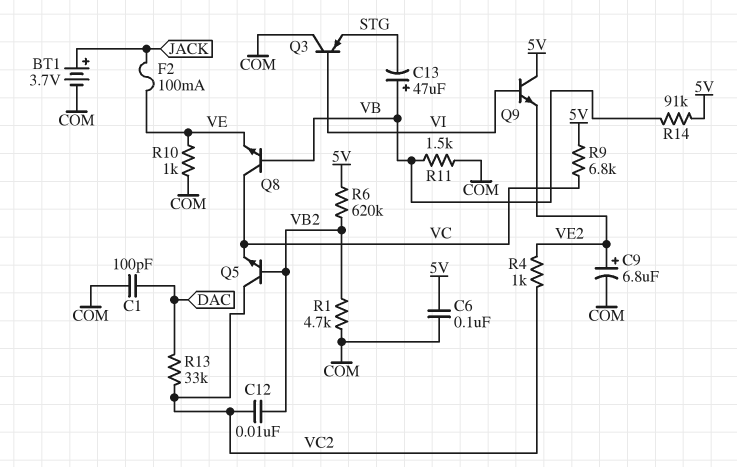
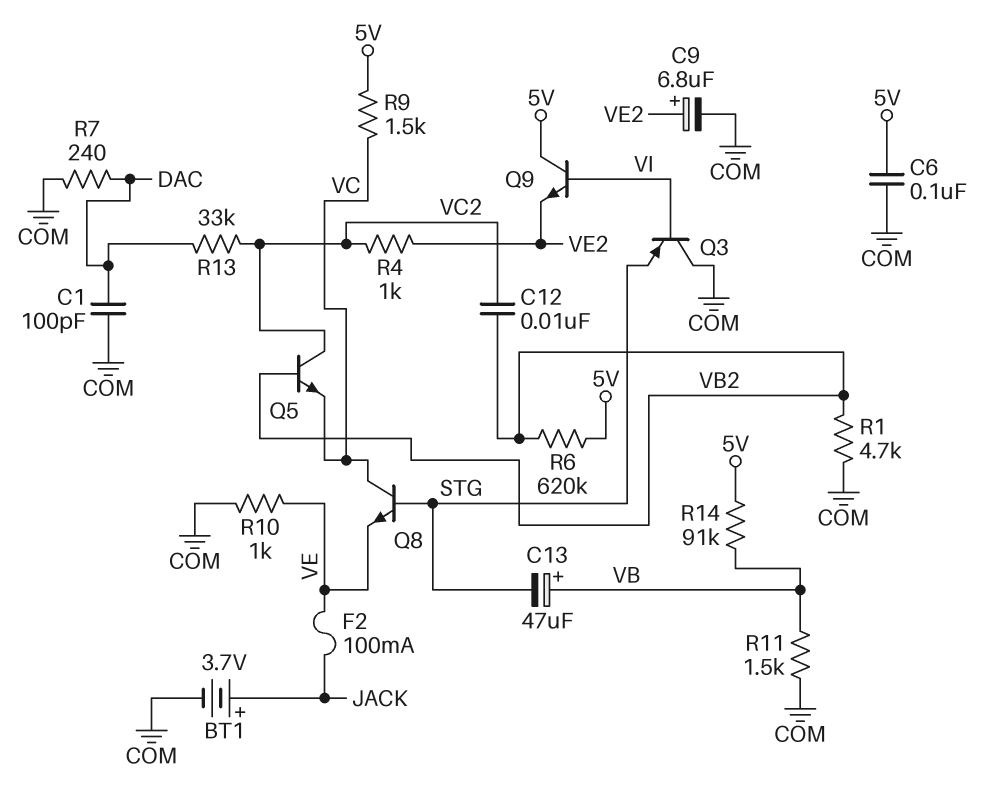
Q8: NPN (B VB, C VC, E VE) -> NPN (B STG, C VC, E VE)
R7: none -> 240 (COM, DAC)
R9: 6.8k (5V, VC) -> 1.5k (5V, VC)

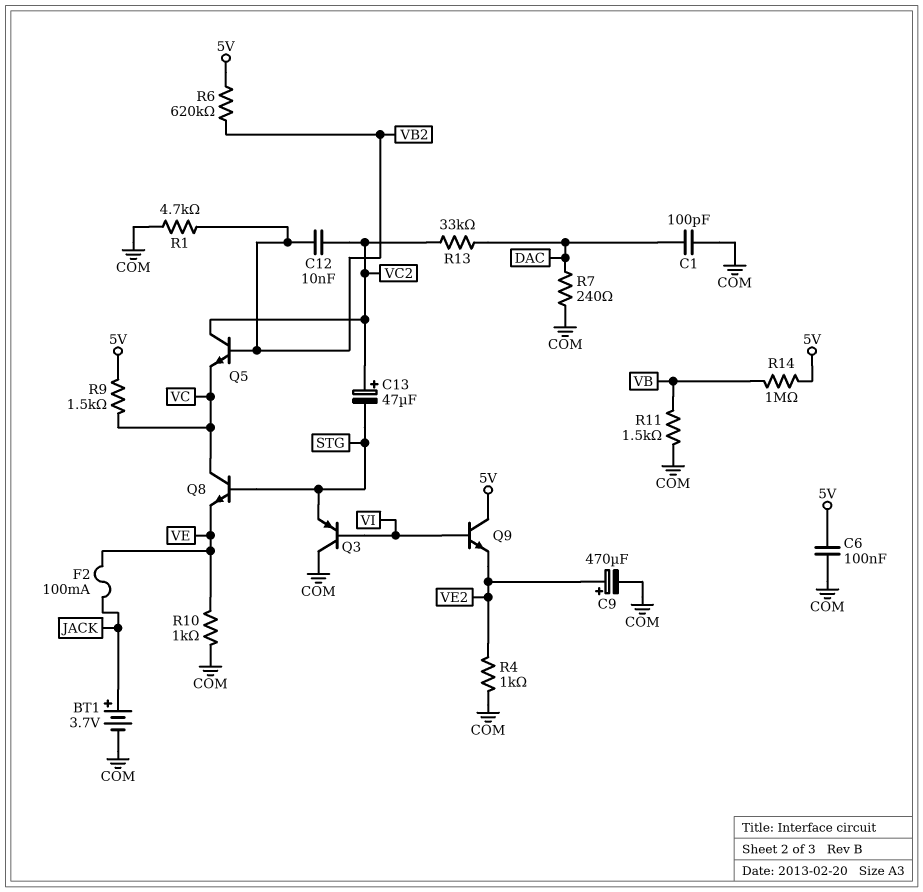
C9: 6.8uF (plus VE2, minus COM) -> 470uF (plus VE2, minus COM)
C13: 47uF (plus VB, minus STG) -> 47uF (plus VC2, minus STG)
R4: 1k (VC2, VE2) -> 1k (COM, VE2)
R14: 91k (5V, VB) -> 1M (5V, VB)

